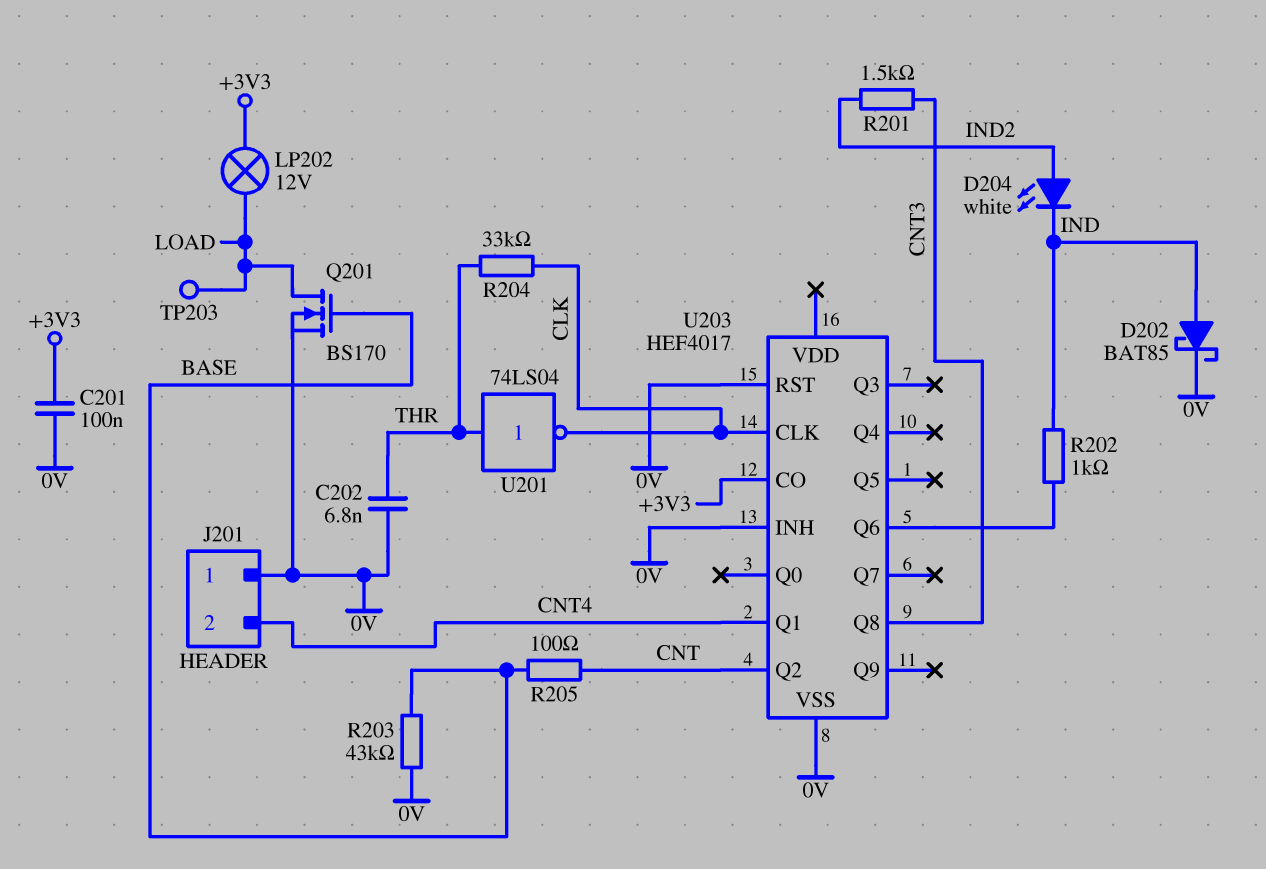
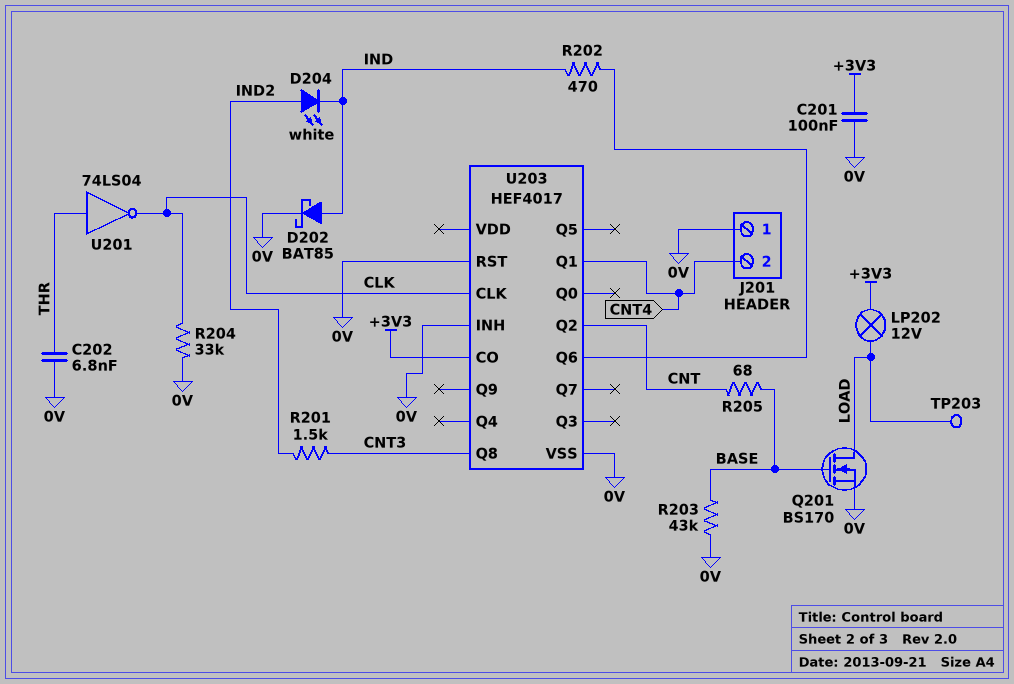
R202: 1k (IND, U203/Q6) -> 470 (IND, U203/Q6)
R204: 33k (CLK, THR) -> 33k (0V, CLK)
R205: 100 (BASE, CNT) -> 68 (BASE, CNT)

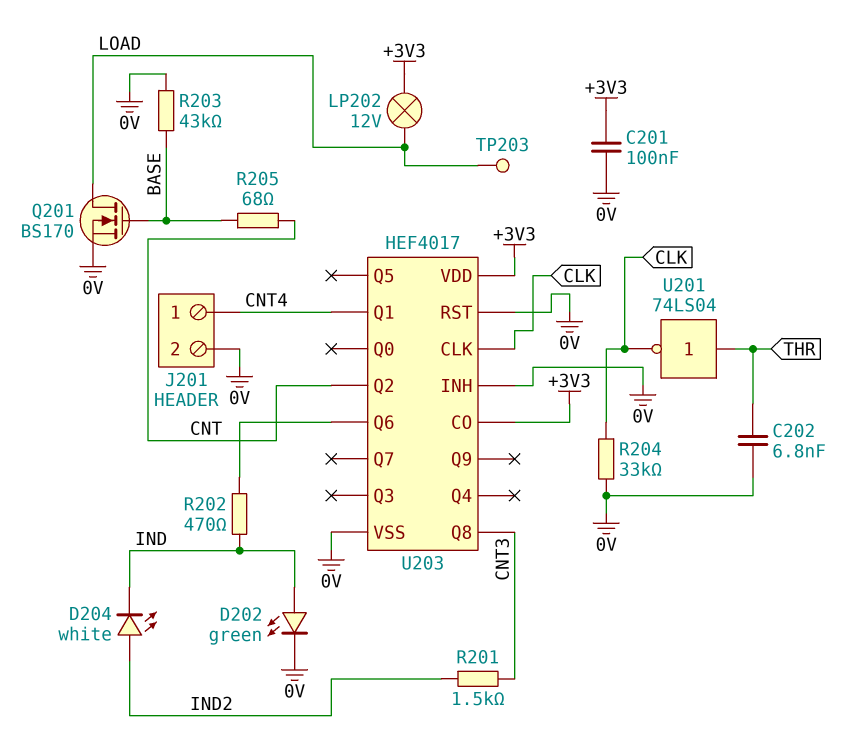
D202: schottky BAT85 (A IND, K 0V) -> LED green (A IND, K 0V)
J201 pin 1: 0V -> CNT4
J201 pin 2: CNT4 -> 0V
U203 pin VDD: none -> +3V3

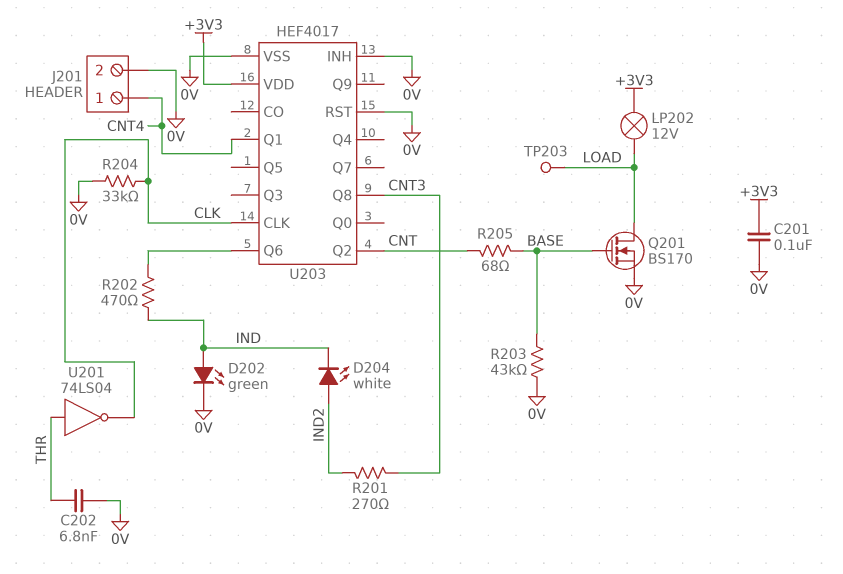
R201: 1.5k (CNT3, IND2) -> 270 (CNT3, IND2)
U203 pin CO: +3V3 -> none

